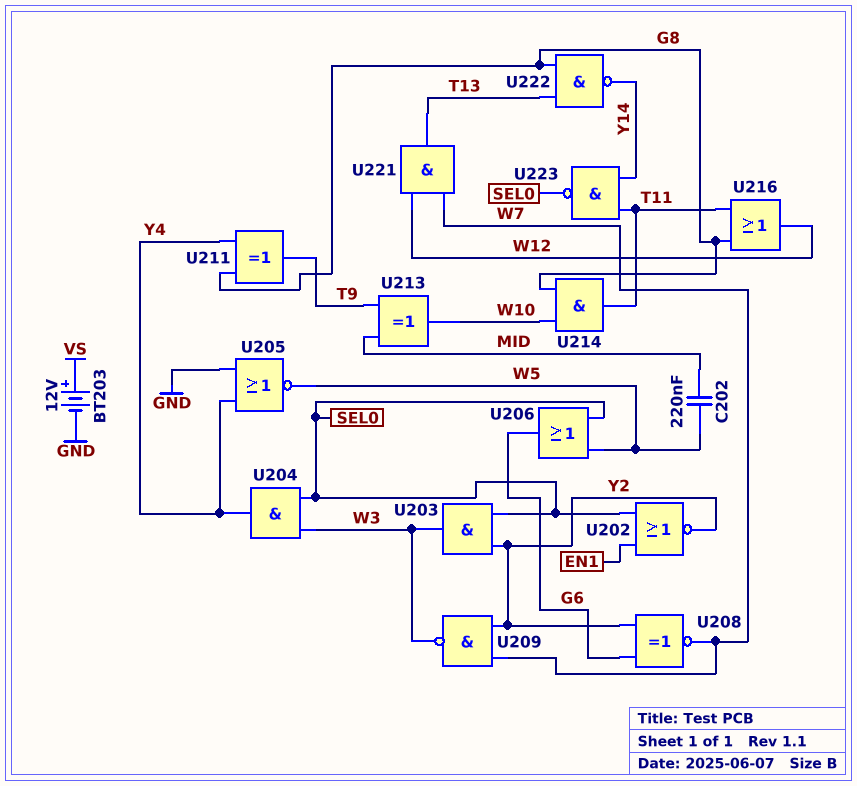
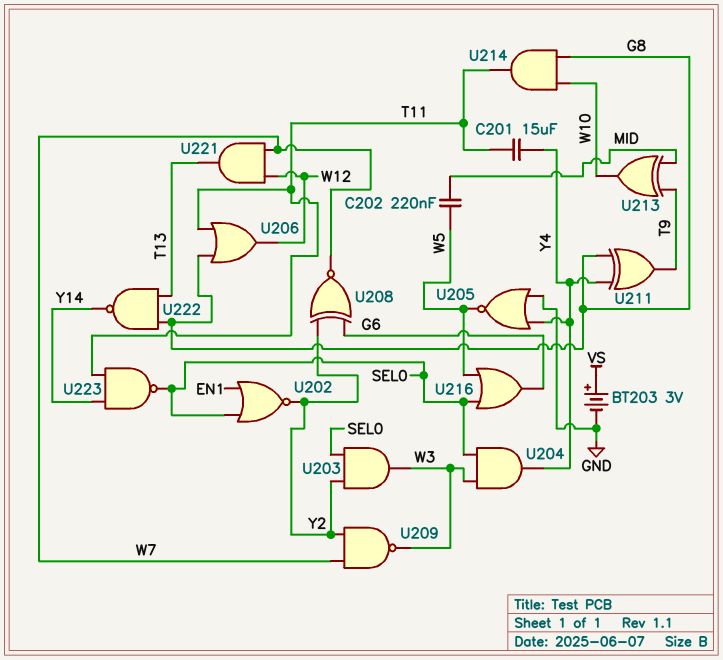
BT203: 12V (plus VS, minus GND) -> 3V (plus VS, minus GND)
C201: none -> 15uF (T11, Y4)
U206: OR (in SEL0, in W5, out G6) -> OR (in G8, in T11, out W12)
U216: OR (in G8, in T11, out W12) -> OR (in SEL0, in W5, out G6)

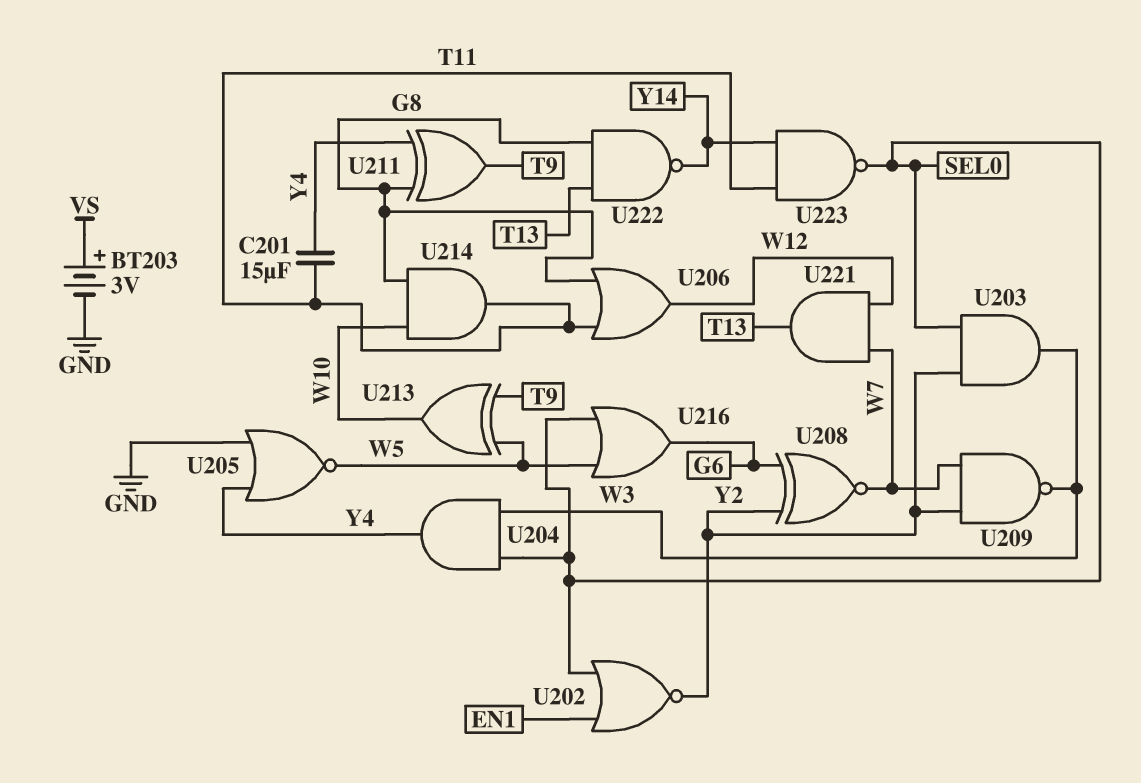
C202: 220nF (MID, W5) -> none
U213: XOR (in MID, in T9, out W10) -> XOR (in T9, in W5, out W10)

